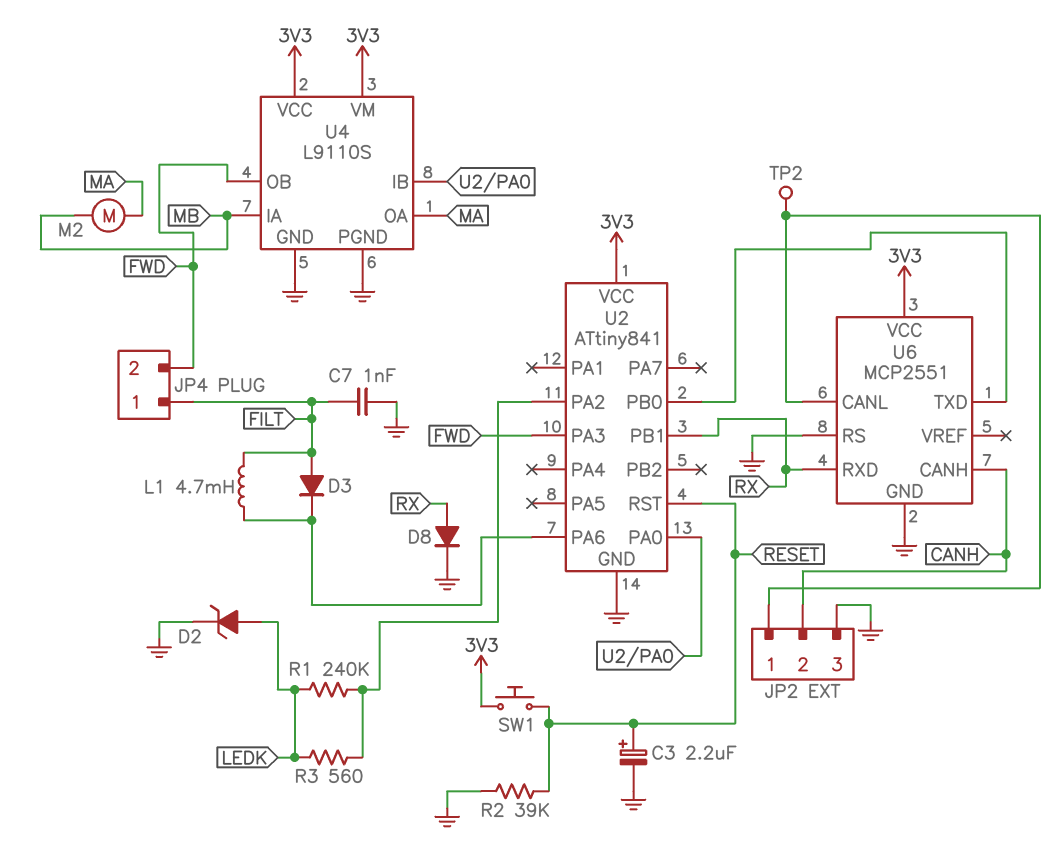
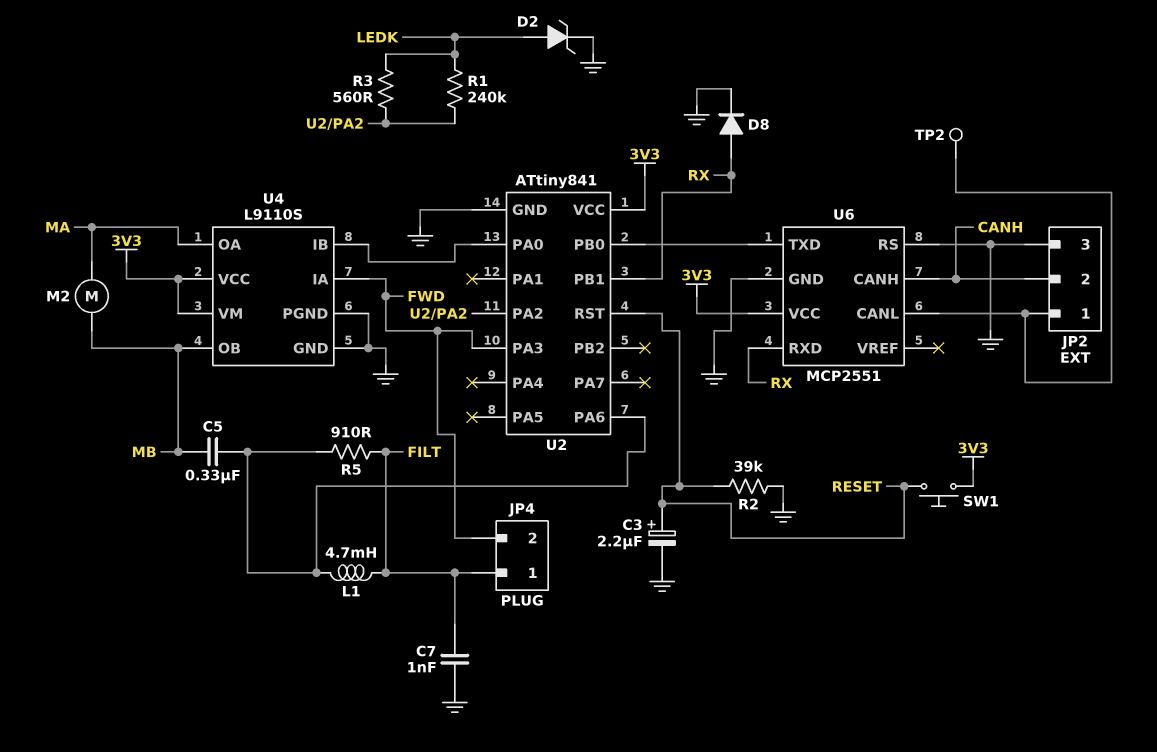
C5: none -> 330nF (MB, U2/PA6)
D3: diode (A FILT, K U2/PA6) -> none
R5: none -> 910 (FILT, U2/PA6)
U4 pin IA: MB -> FWD
U4 pin OB: FWD -> MB

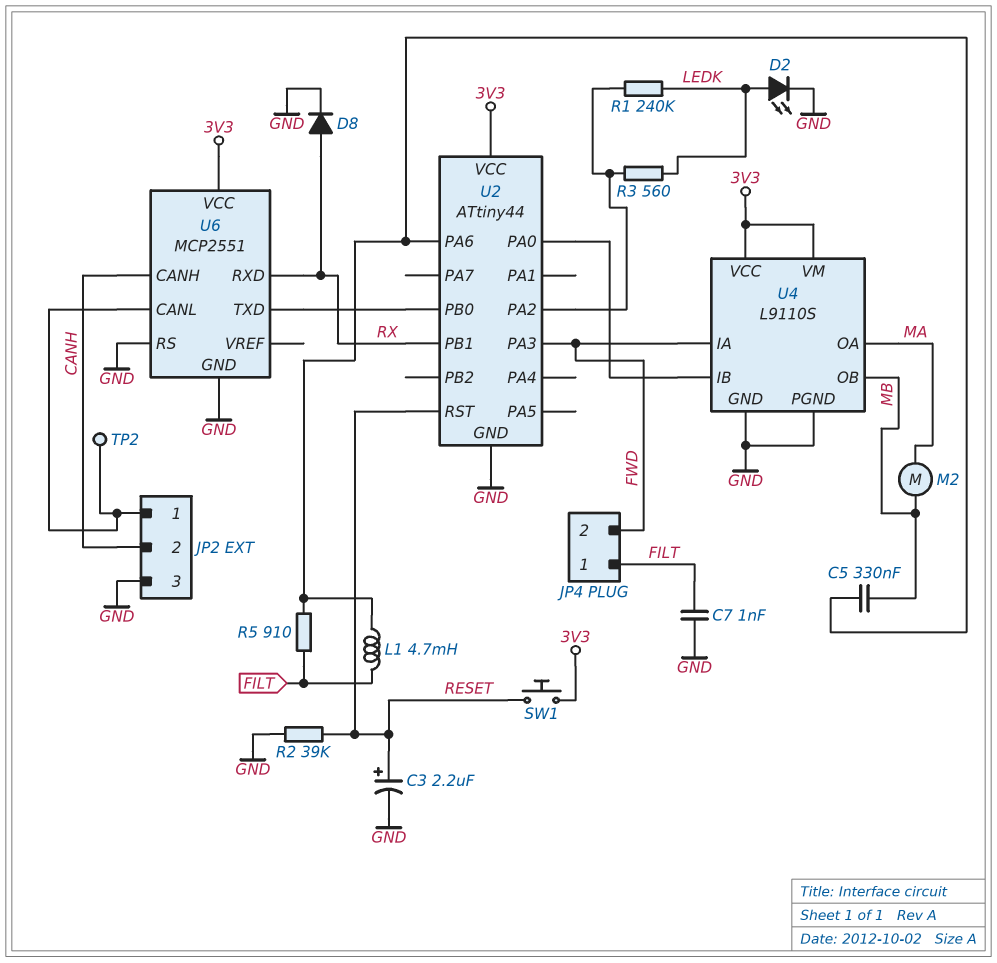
D2: zener (A LEDK, K GND) -> LED (A LEDK, K GND)
U2: ATtiny841 -> ATtiny44

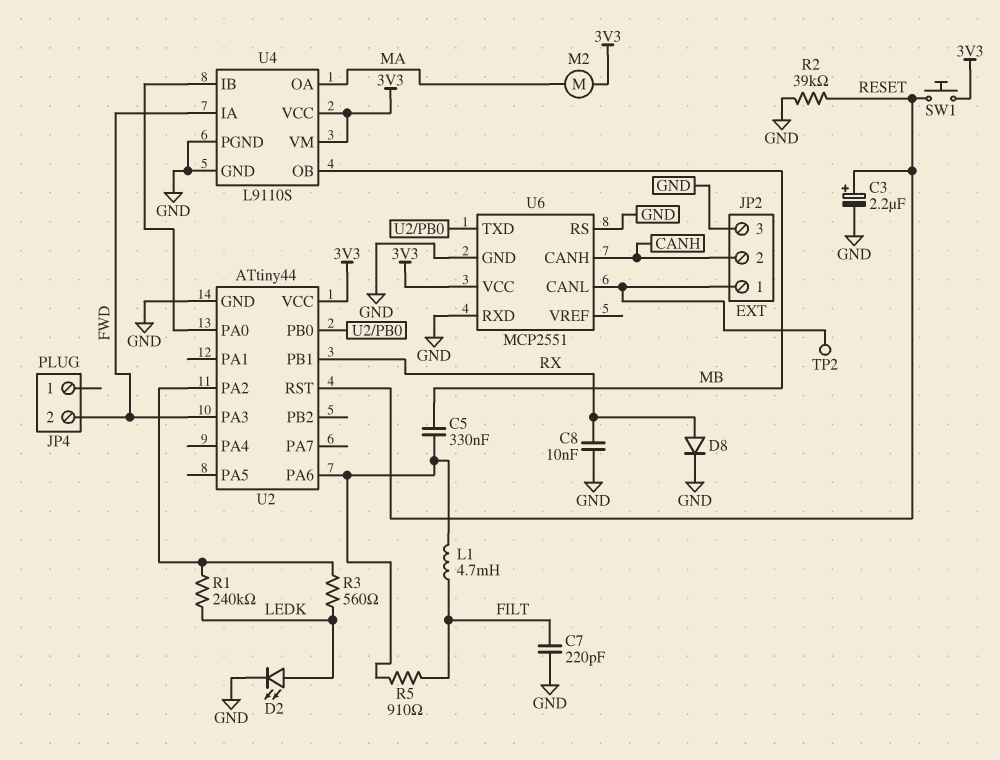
C7: 1nF (FILT, GND) -> 220pF (FILT, GND)
C8: none -> 10nF (GND, RX)
JP4 pin 1: FILT -> none
M2: motor (MA, MB) -> motor (3V3, MA)
U6 pin RXD: RX -> GND

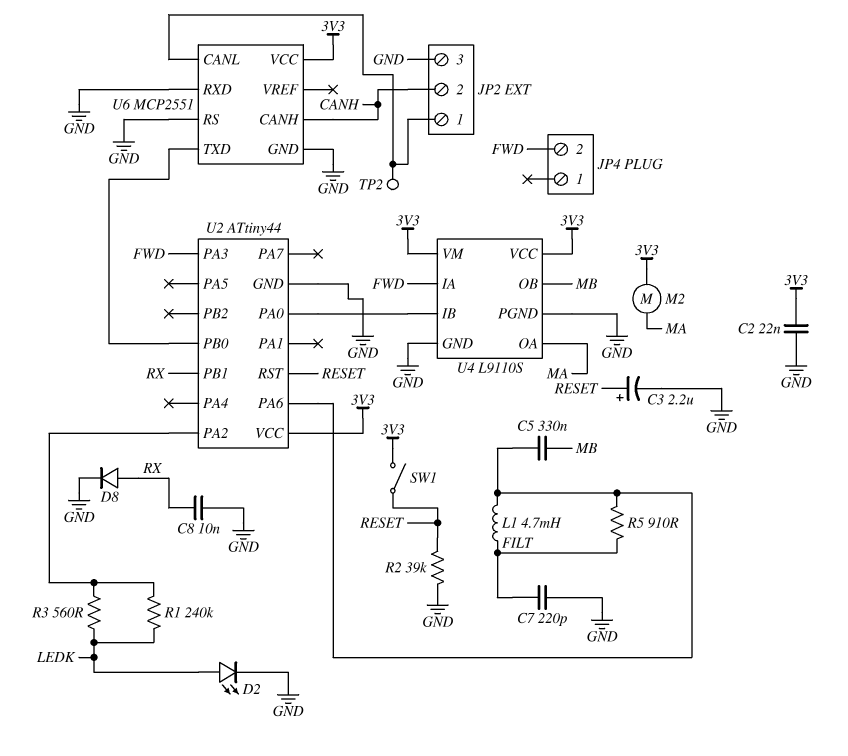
C2: none -> 22nF (3V3, GND)
SW1: button (3V3, RESET) -> switch (3V3, RESET)

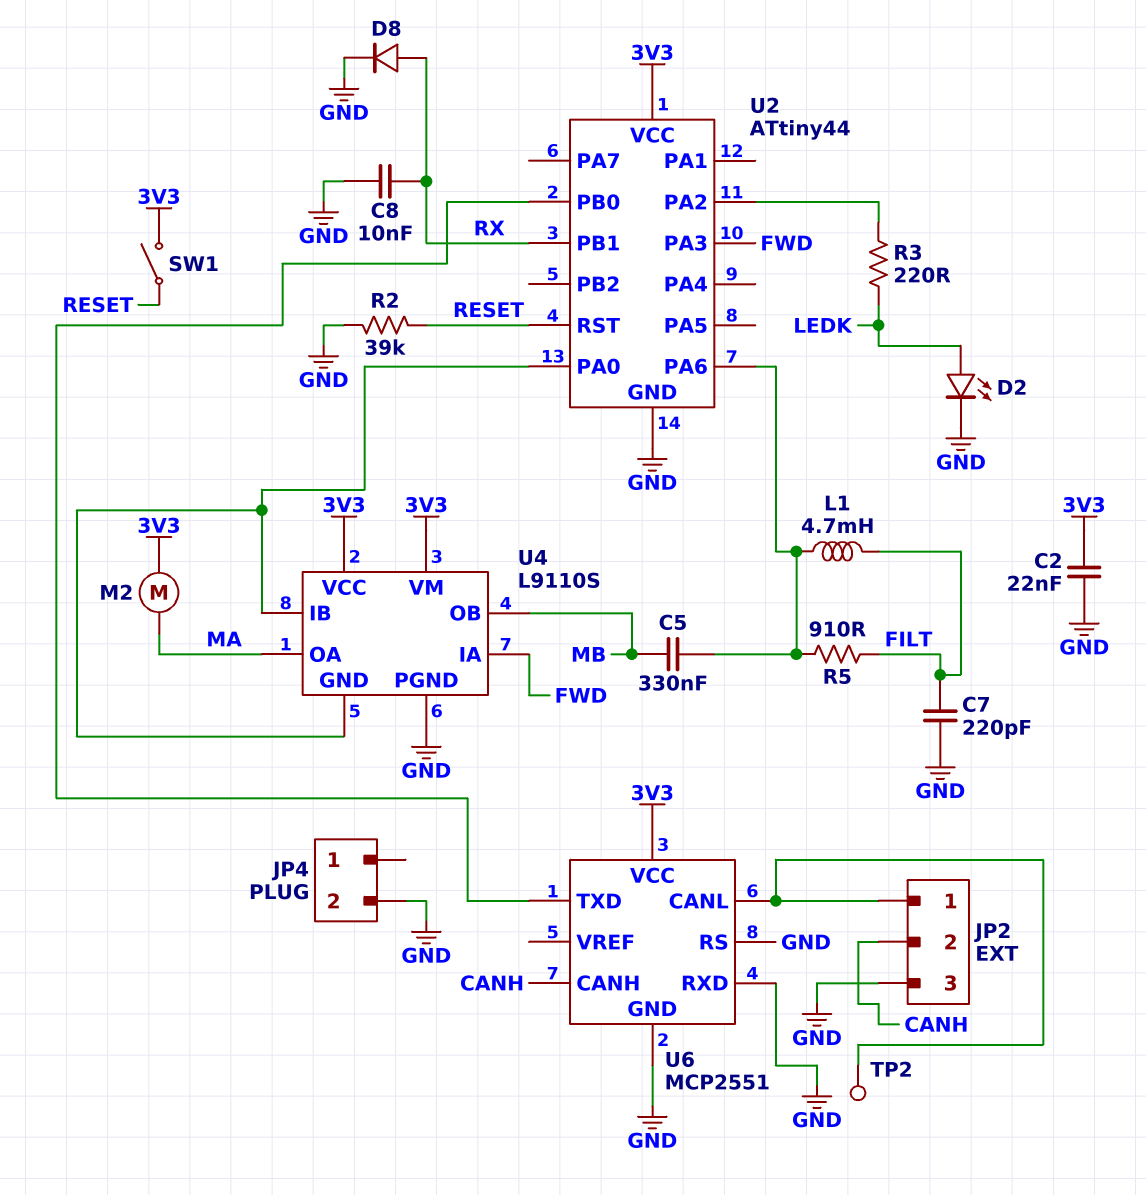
C3: 2.2uF (plus RESET, minus GND) -> none
JP4 pin 2: FWD -> GND
R1: 240k (LEDK, U2/PA2) -> none
R3: 560 (LEDK, U2/PA2) -> 220 (LEDK, U2/PA2)
U4 pin GND: GND -> U2/PA0

